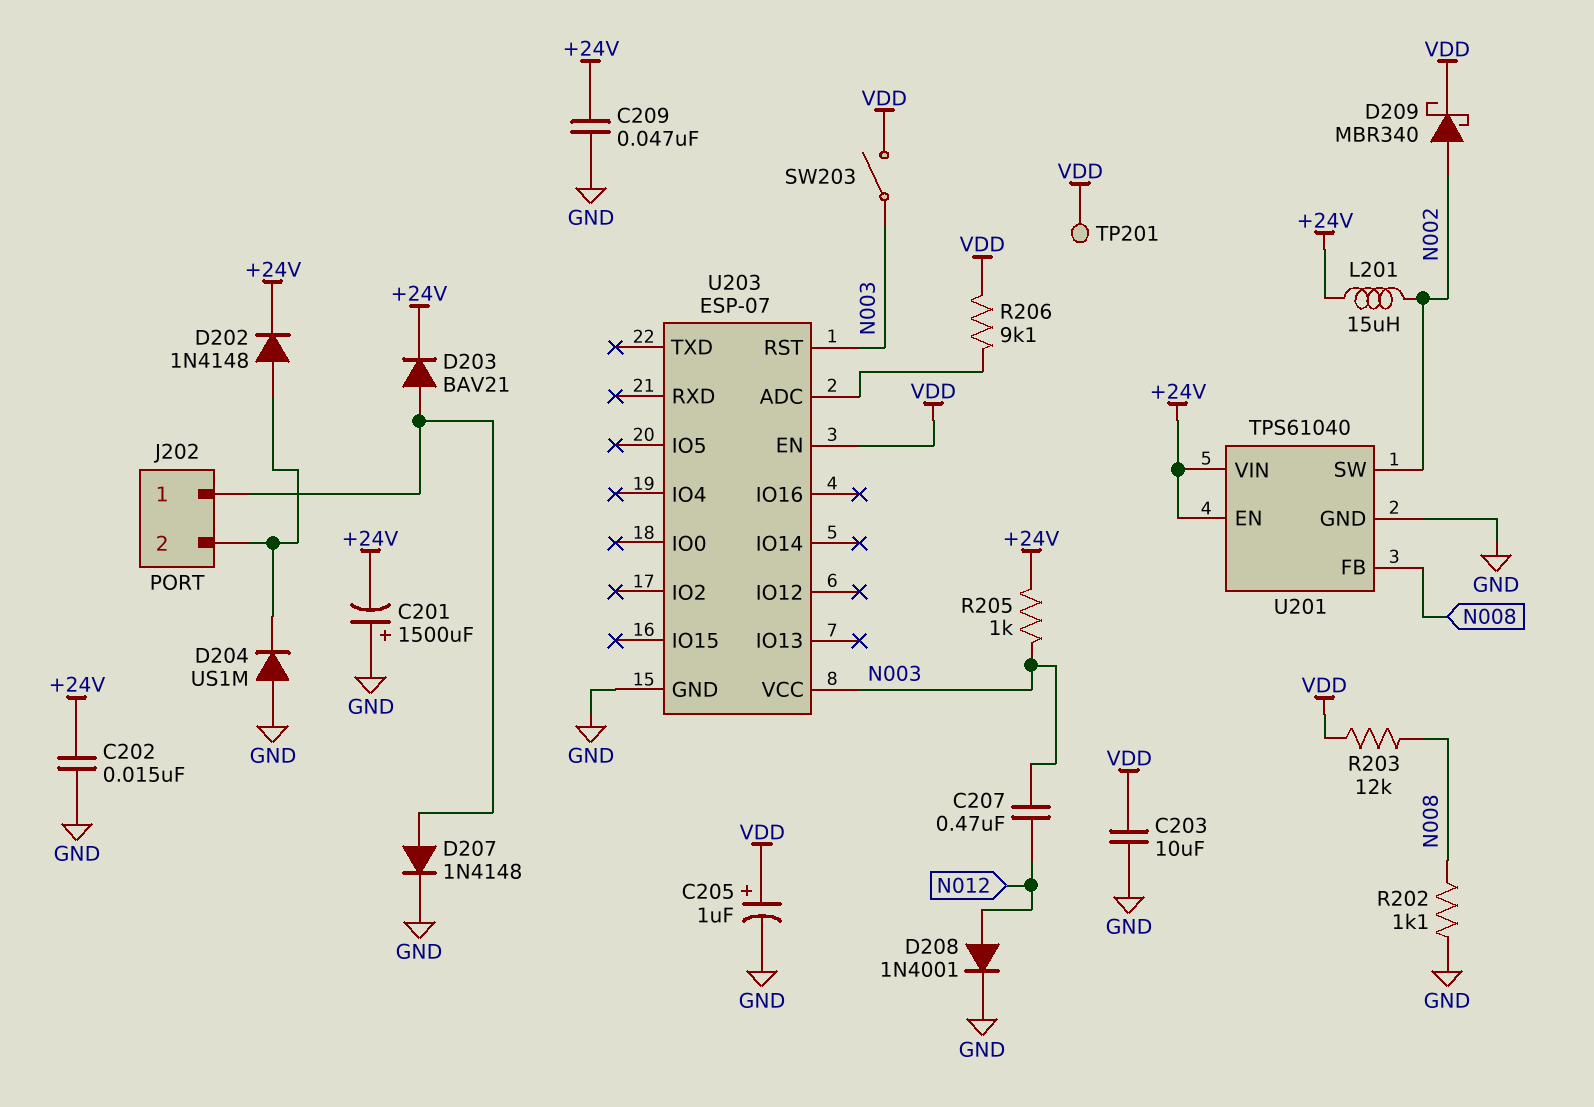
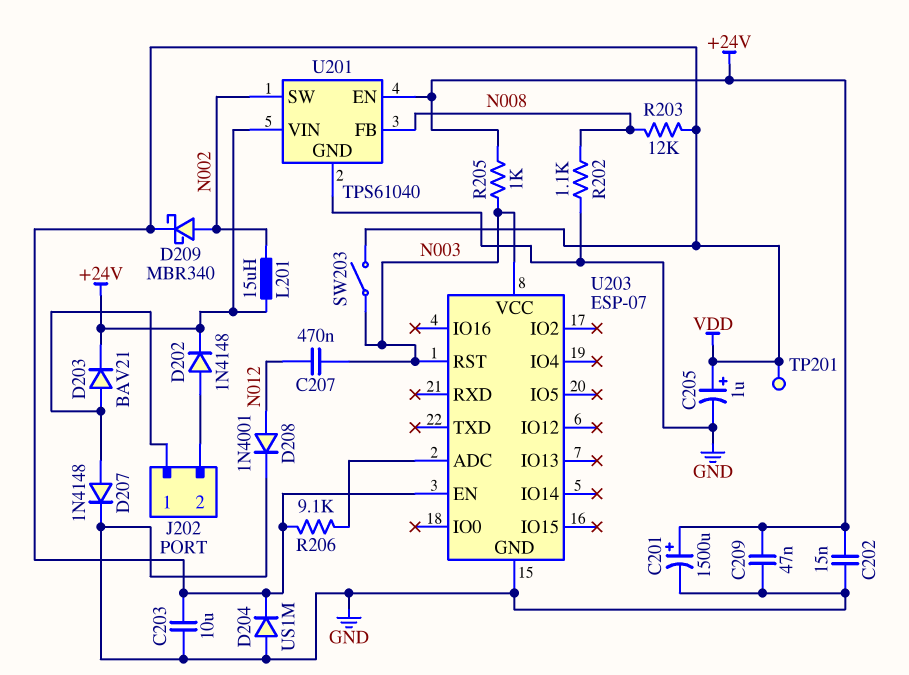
C201: 1500uF (plus GND, minus +24V) -> 1500uF (plus +24V, minus GND)
D204: diode US1M (A GND, K J202/2) -> diode US1M (A GND, K VDD)

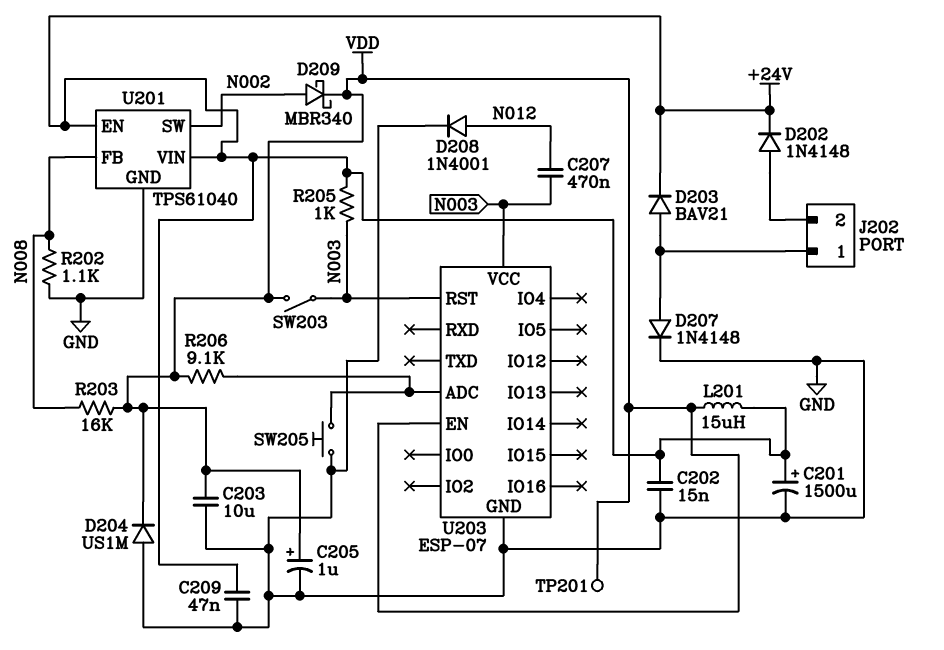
L201: 15uH (+24V, N002) -> 15uH (+24V, VDD)
R203: 12k (N008, VDD) -> 16k (N008, VDD)
SW205: none -> button (GND, U203/ADC)

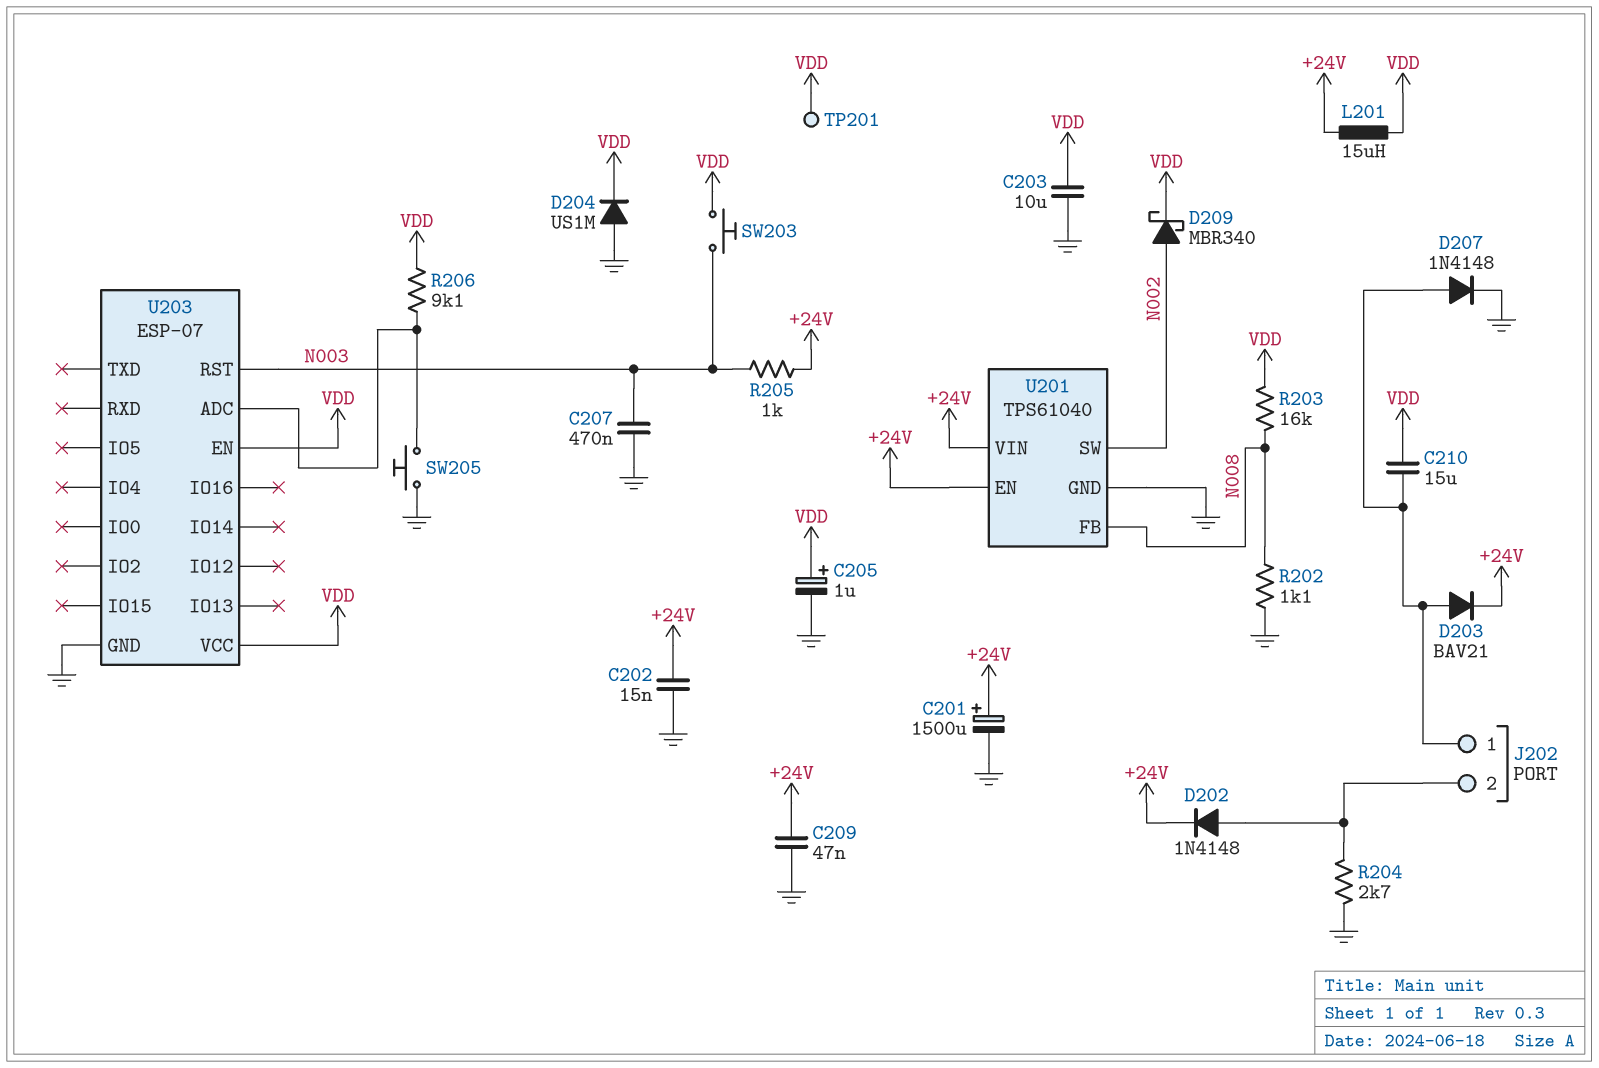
C207: 470nF (N003, N012) -> 470nF (GND, N003)
C210: none -> 15uF (J202/1, VDD)
D208: diode 1N4001 (A N012, K GND) -> none
R204: none -> 2.7k (GND, J202/2)
SW203: switch (N003, VDD) -> button (N003, VDD)
U203 pin VCC: N003 -> VDD

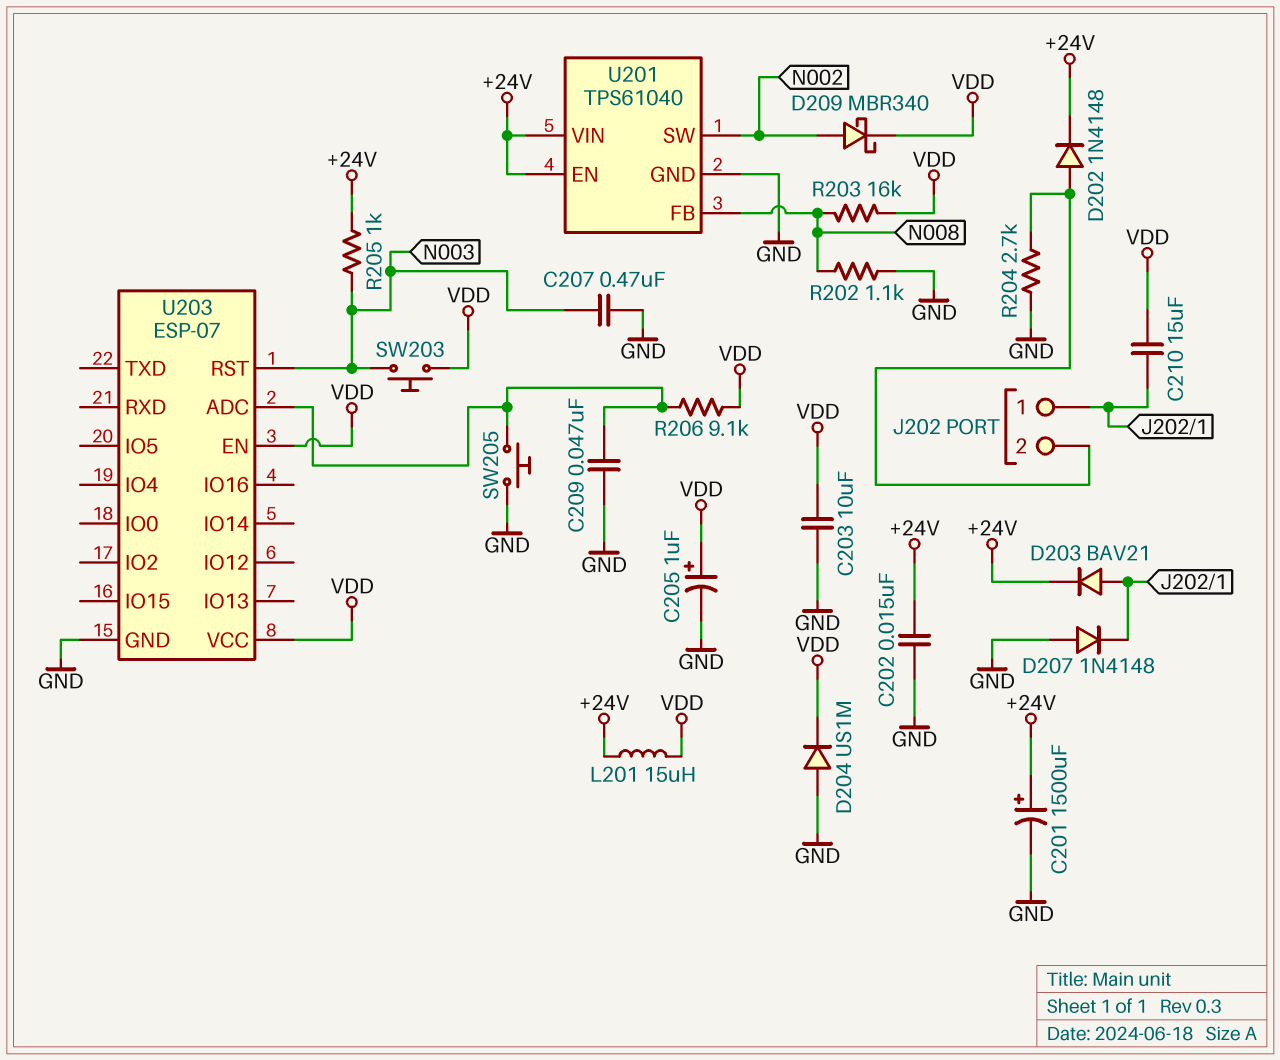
C209: 47nF (+24V, GND) -> 47nF (GND, U203/ADC)
D207: diode 1N4148 (A J202/1, K GND) -> diode 1N4148 (A GND, K J202/1)
TP201: test point (VDD) -> none

